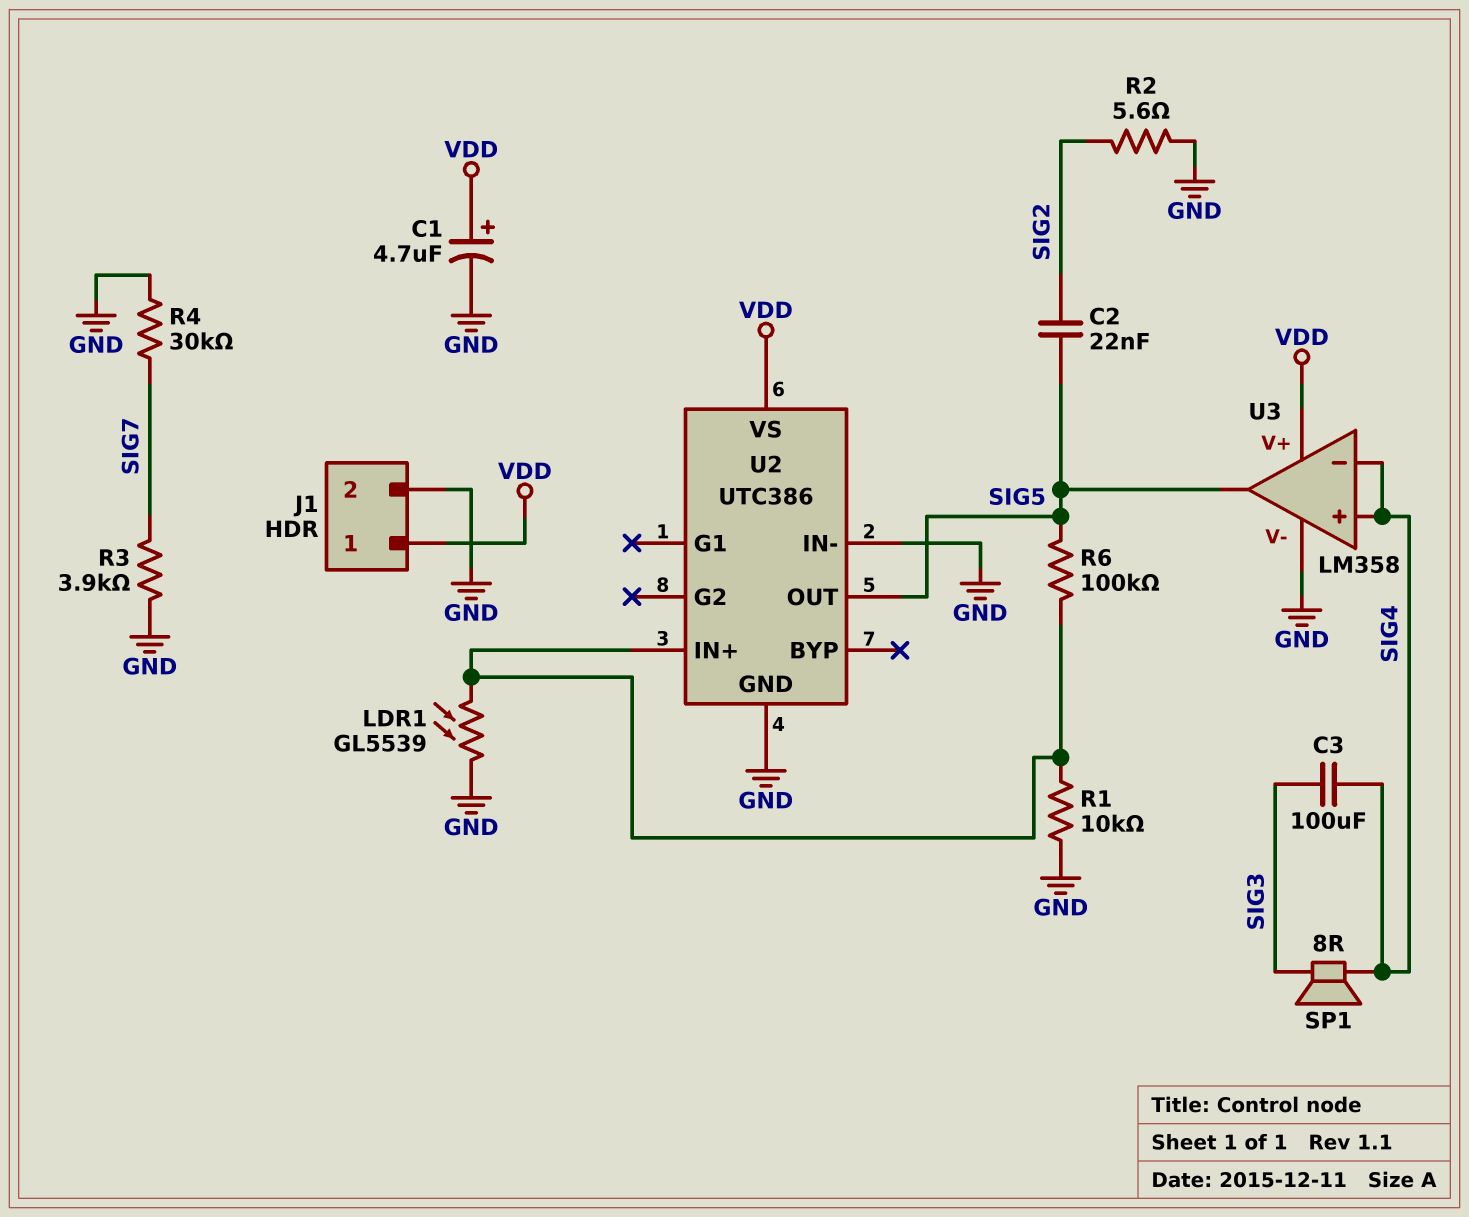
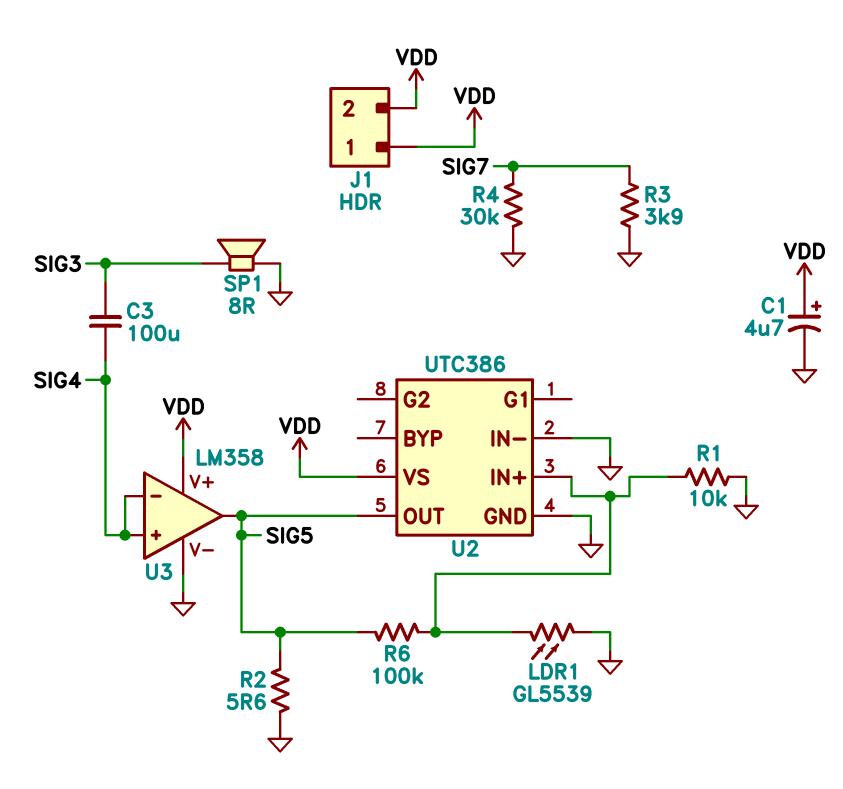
C2: 22nF (SIG2, SIG5) -> none
J1 pin 2: GND -> VDD
R2: 5.6 (GND, SIG2) -> 5.6 (GND, SIG5)
SP1: speaker 8R (SIG3, SIG4) -> speaker 8R (GND, SIG3)

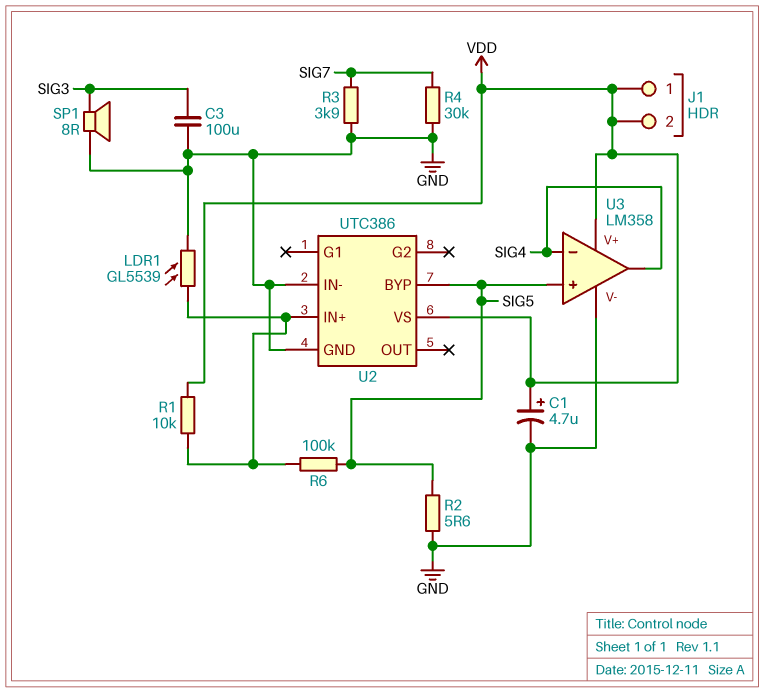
C3: 100uF (SIG3, SIG4) -> 100uF (GND, SIG3)
R1: 10k (GND, U2/IN+) -> 10k (U2/IN+, VDD)
U2 pin BYP: none -> SIG5
U2 pin OUT: SIG5 -> none
U3 pin in+: SIG4 -> SIG5
U3 pin out: SIG5 -> SIG4

